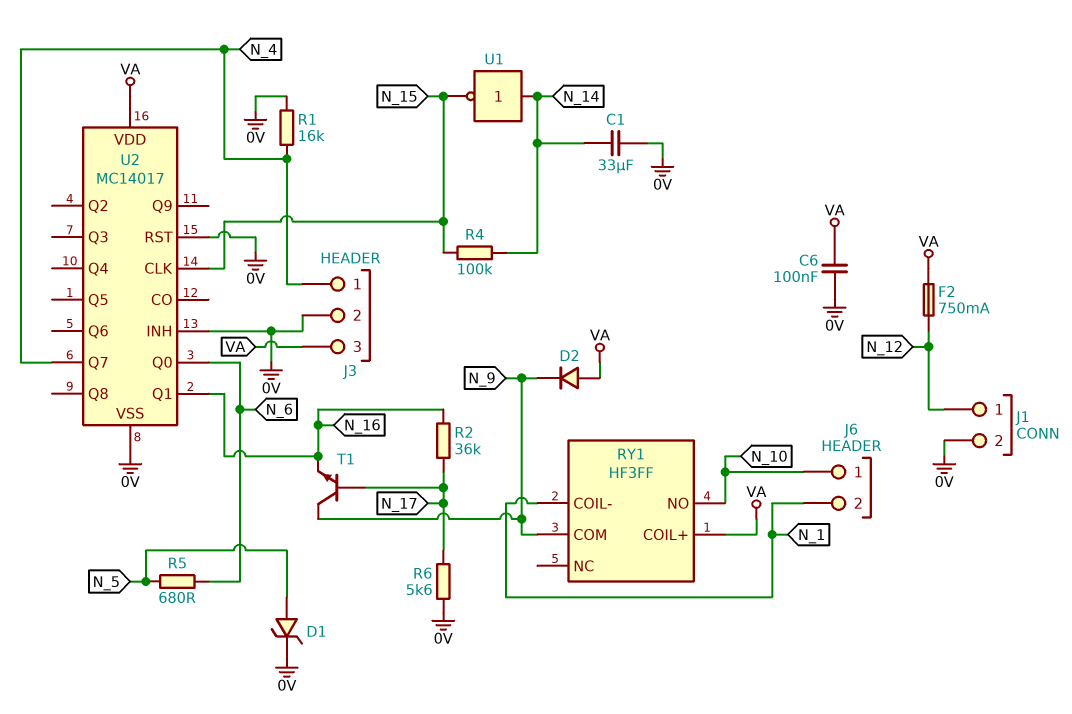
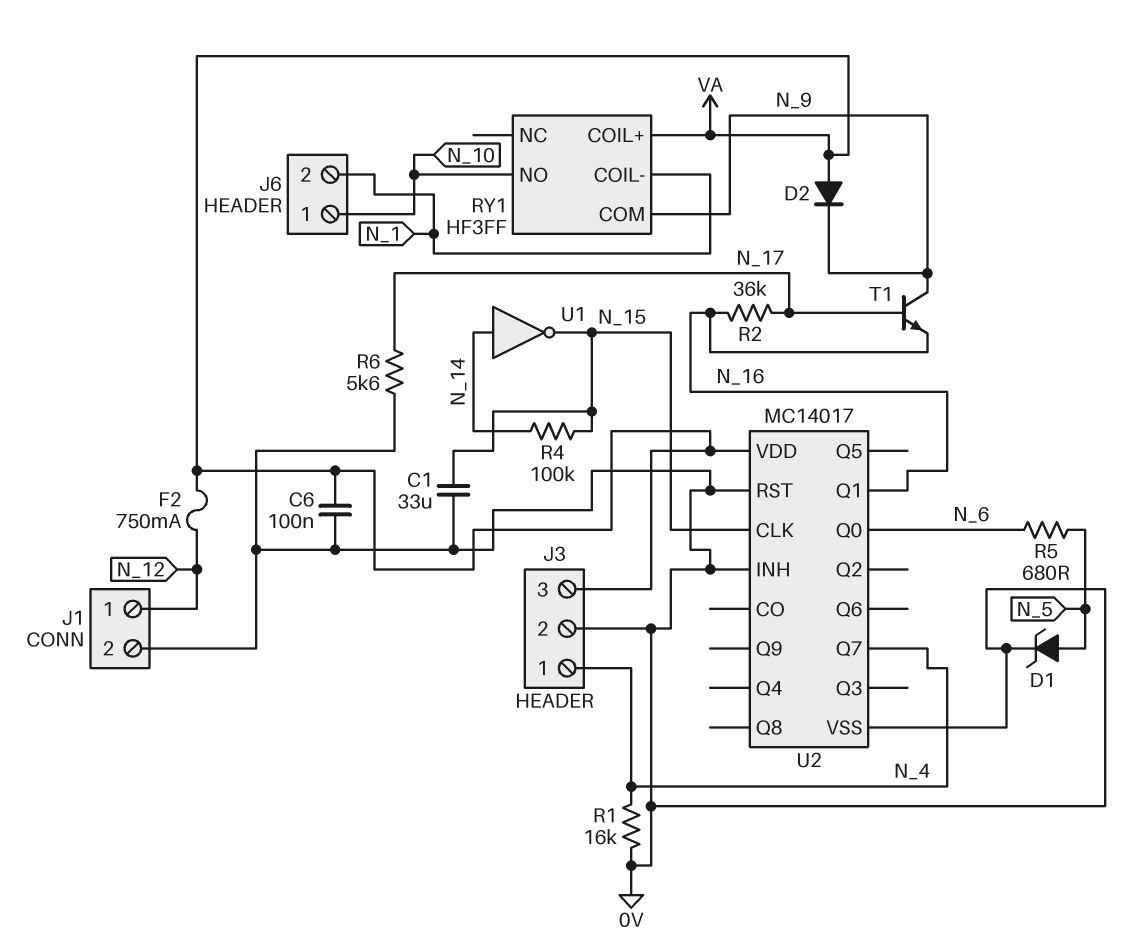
C1: 33uF (0V, N_14) -> 33uF (0V, N_15)

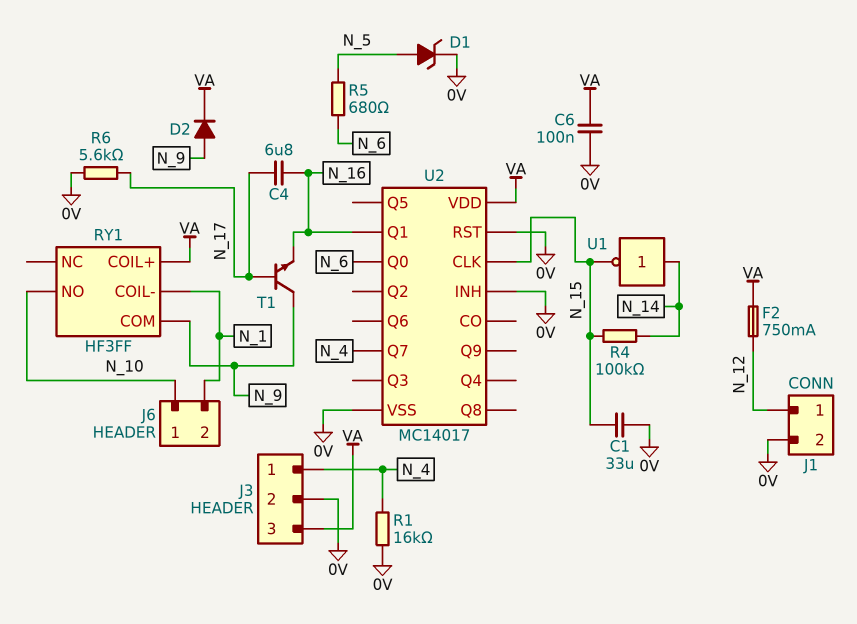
C4: none -> 6.8uF (N_16, N_17)
D2: diode (A VA, K N_9) -> diode (A N_9, K VA)
R2: 36k (N_16, N_17) -> none

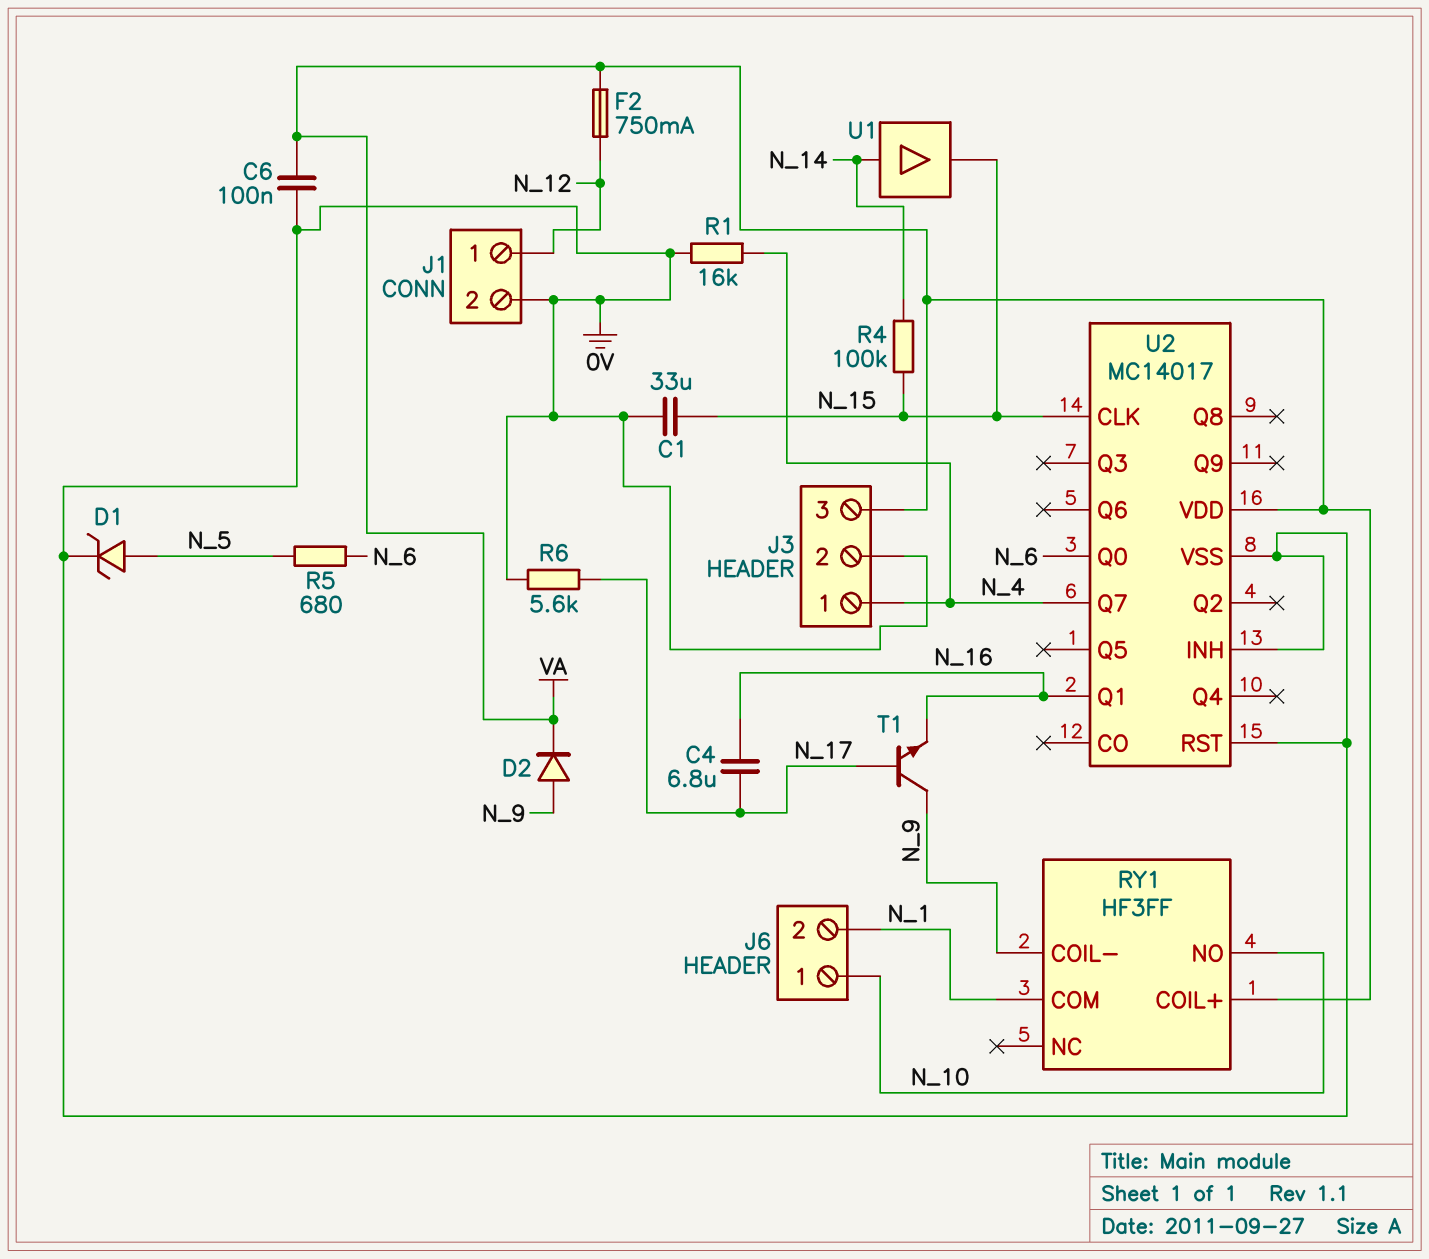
RY1 pin COIL-: N_1 -> N_9
RY1 pin COM: N_9 -> N_1
U1: NOT (in N_14, out N_15) -> buffer (in N_14, out N_15)

